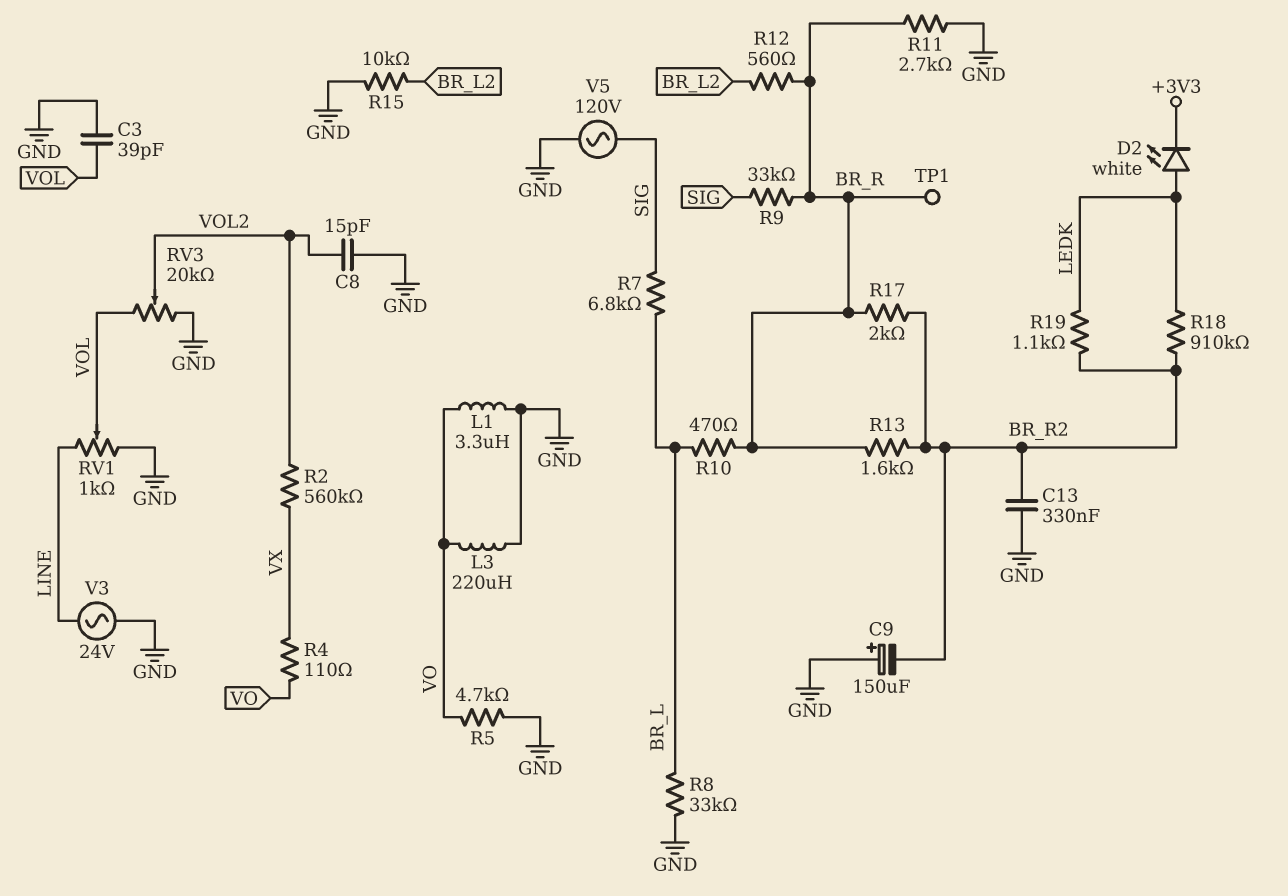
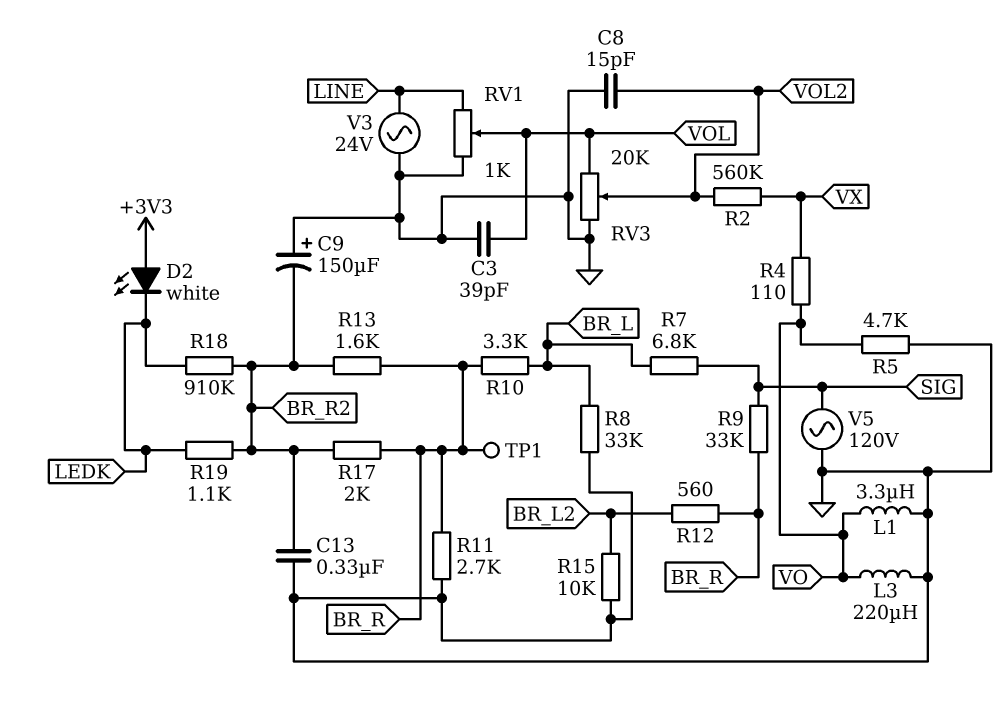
D2: LED white (A LEDK, K +3V3) -> LED white (A +3V3, K LEDK)
R10: 470 (BR_L, BR_R) -> 3.3k (BR_L, BR_R)

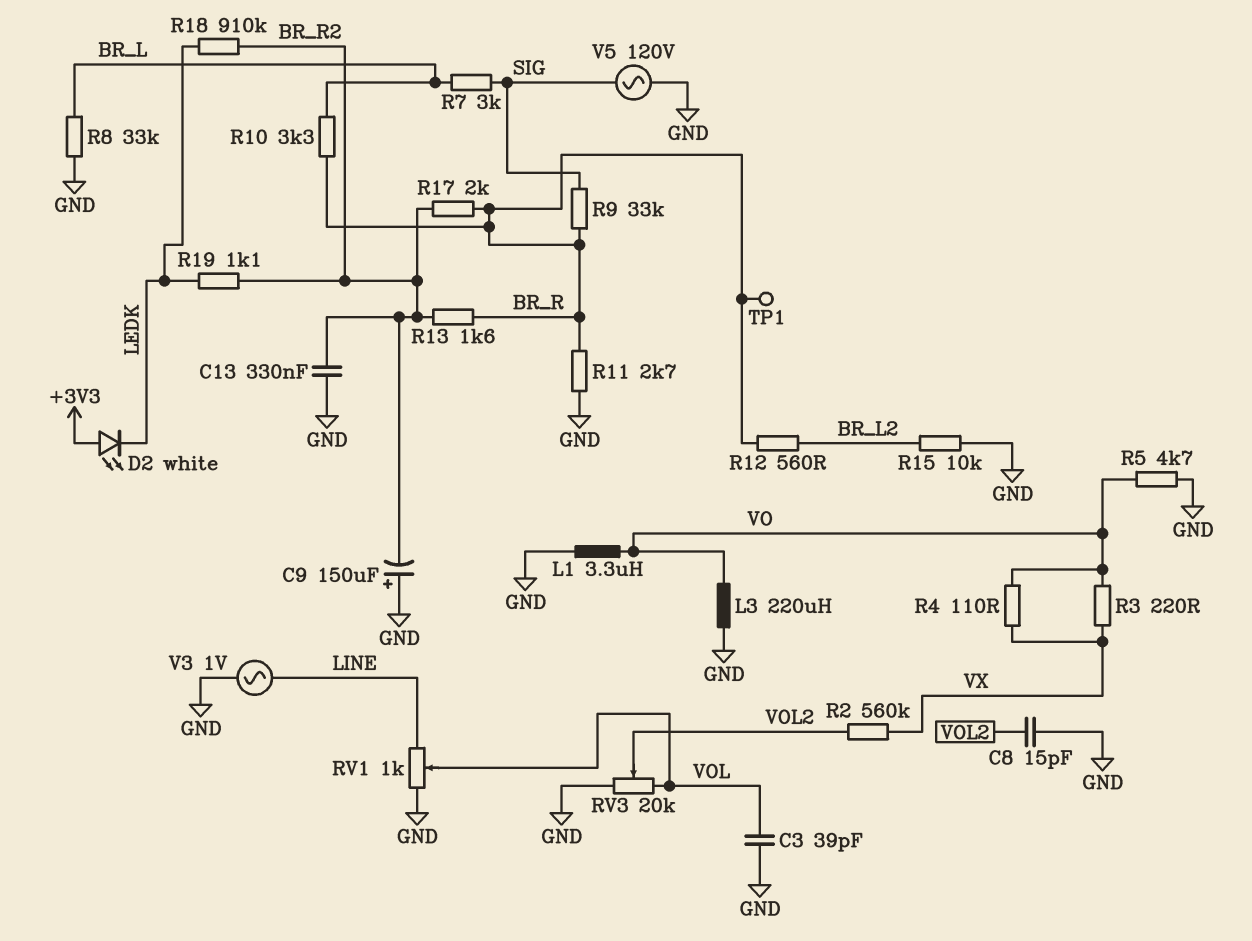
R3: none -> 220 (VO, VX)
R7: 6.8k (BR_L, SIG) -> 3k (BR_L, SIG)
V3: AC 24V (GND, LINE) -> AC 1V (GND, LINE)

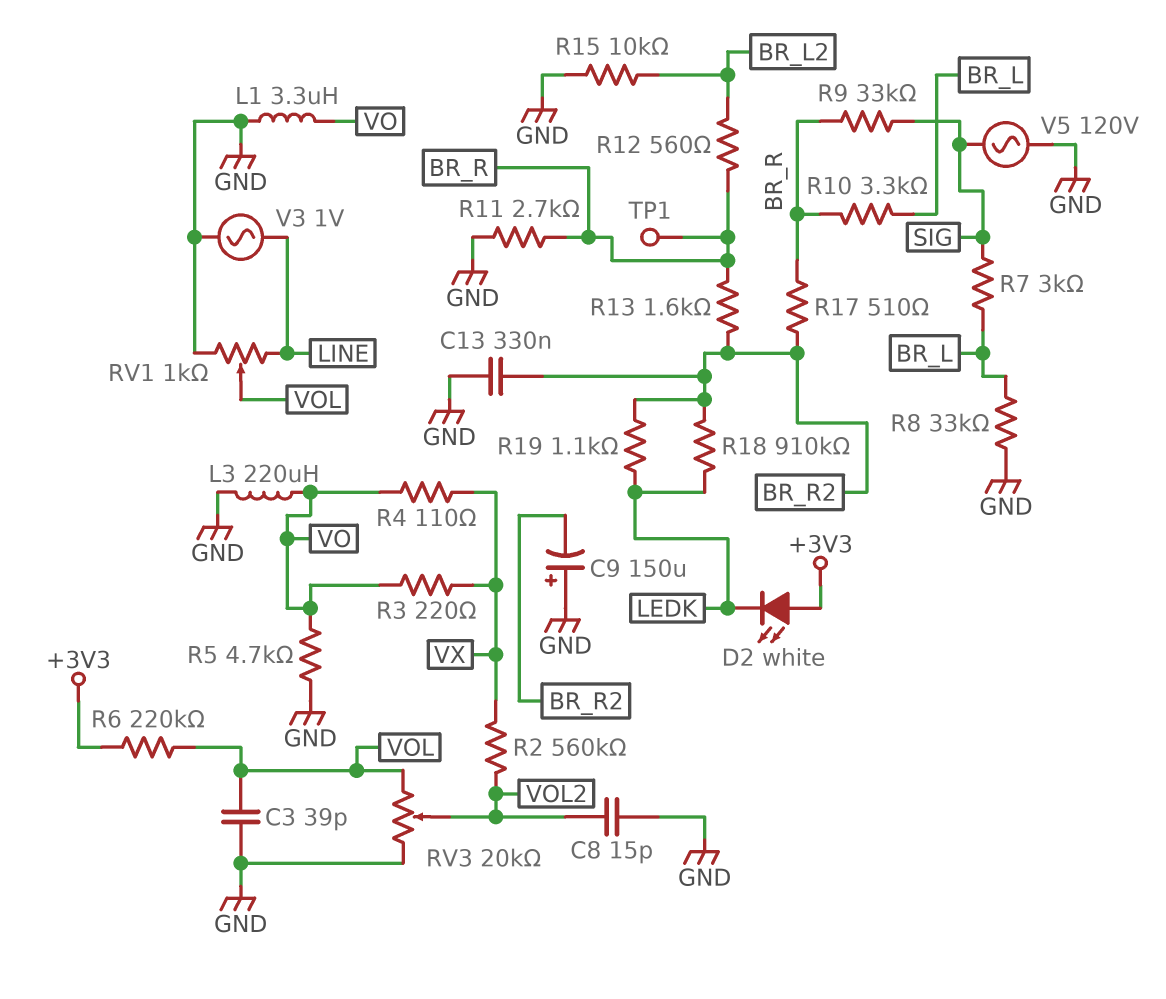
R6: none -> 220k (+3V3, VOL)
R17: 2k (BR_R, BR_R2) -> 510 (BR_R, BR_R2)

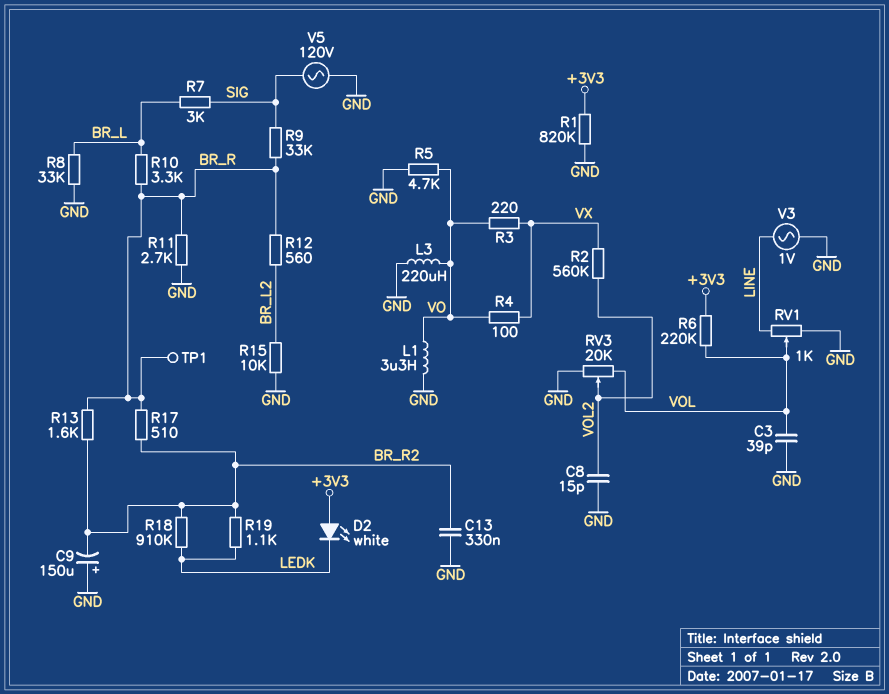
R1: none -> 820k (+3V3, GND)
R4: 110 (VO, VX) -> 100 (VO, VX)

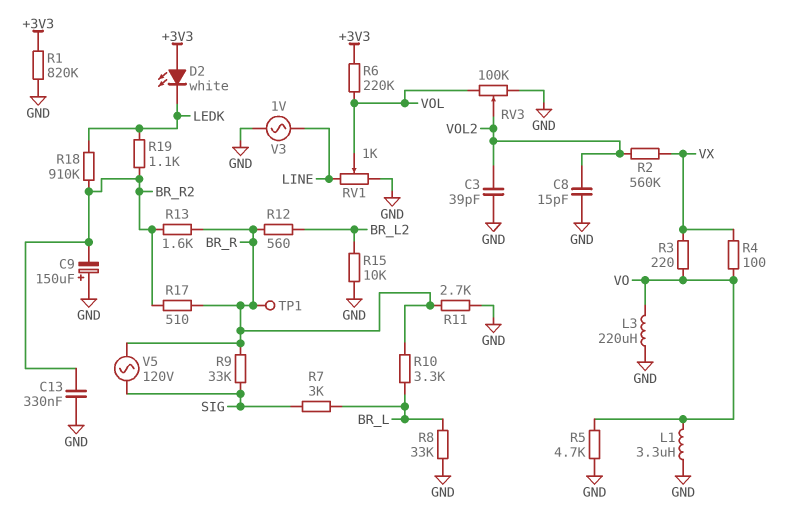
C3: 39pF (GND, VOL) -> 39pF (GND, VOL2)
RV3: 20k (GND, VOL, wiper VOL2) -> 100k (GND, VOL, wiper VOL2)
V5: AC 120V (GND, SIG) -> AC 120V (BR_R, SIG)

